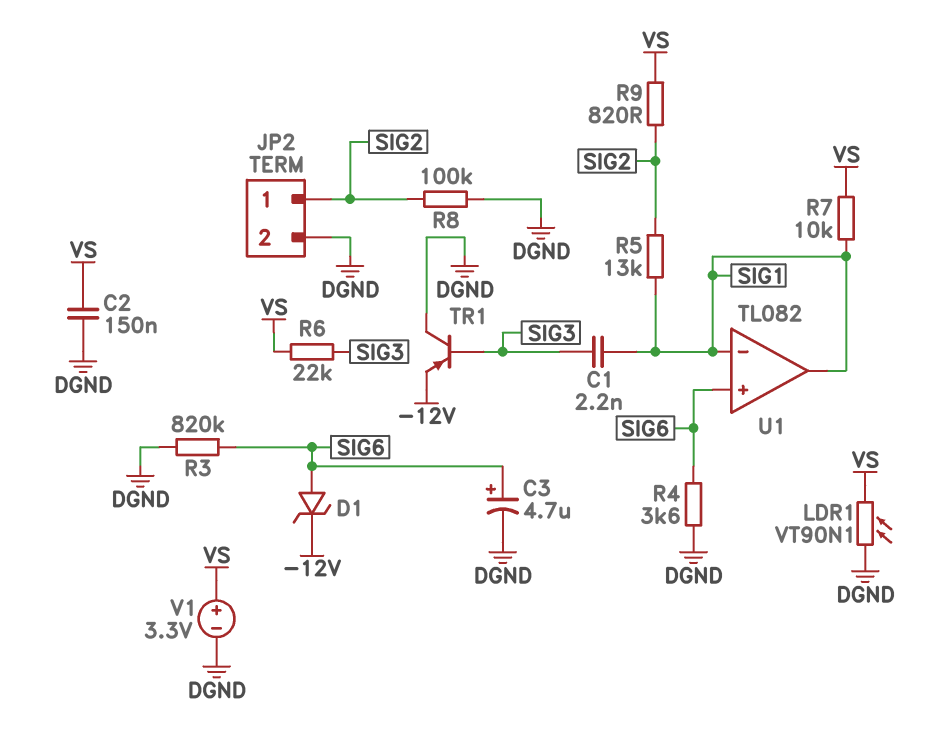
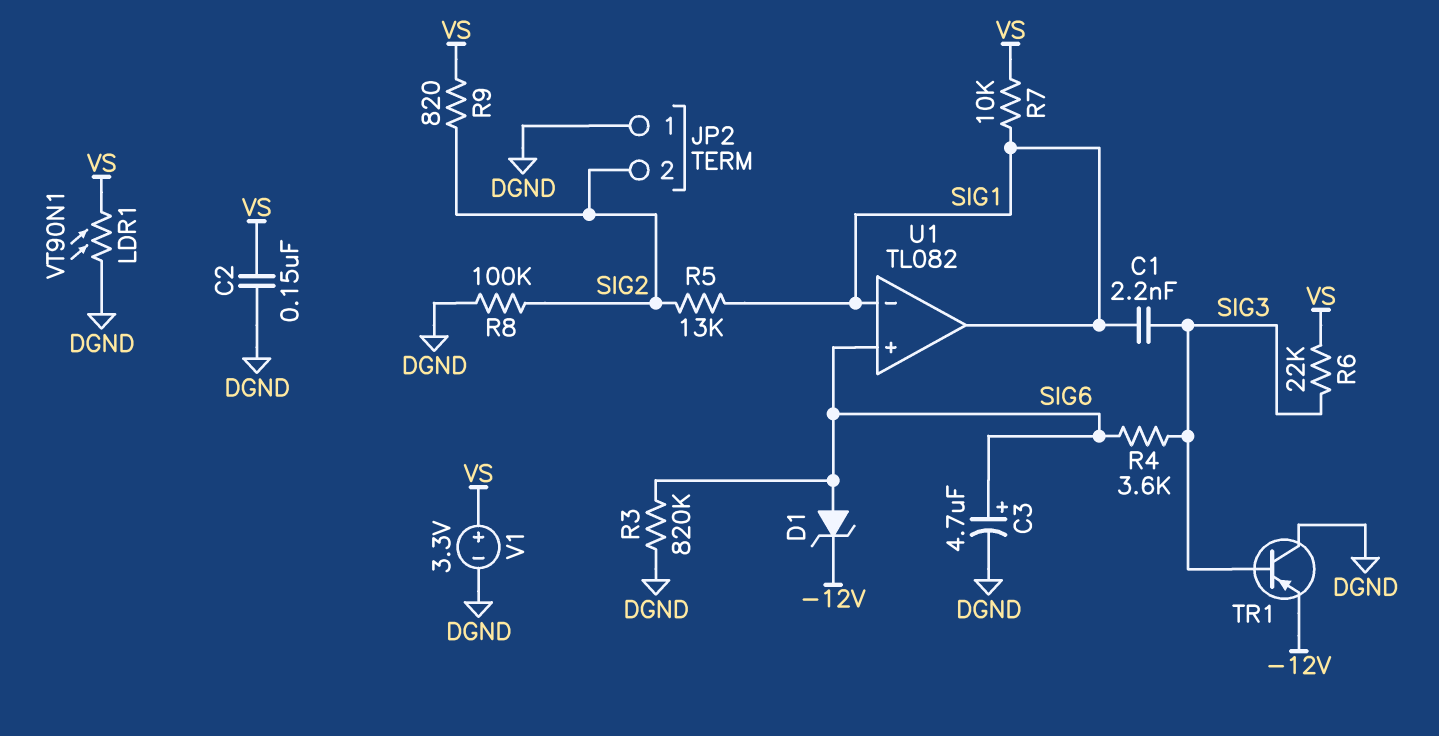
JP2 pin 1: SIG2 -> DGND
JP2 pin 2: DGND -> SIG2
R4: 3.6k (DGND, SIG6) -> 3.6k (SIG3, SIG6)

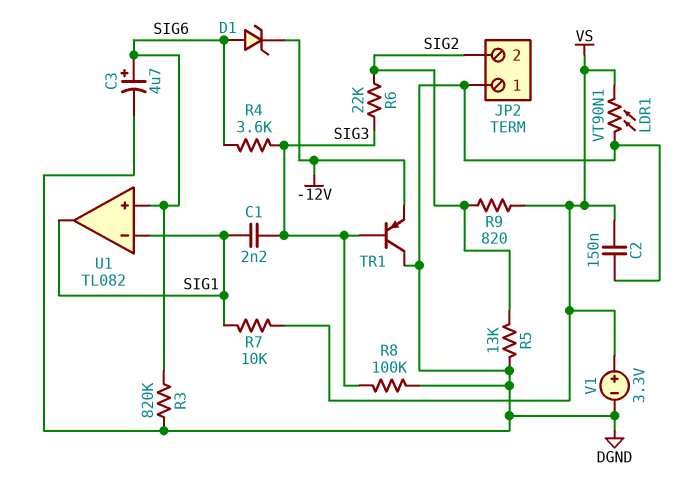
R5: 13k (SIG1, SIG2) -> 13k (DGND, SIG2)
R6: 22k (SIG3, VS) -> 22k (SIG2, SIG3)
R8: 100k (DGND, SIG2) -> 100k (DGND, SIG3)

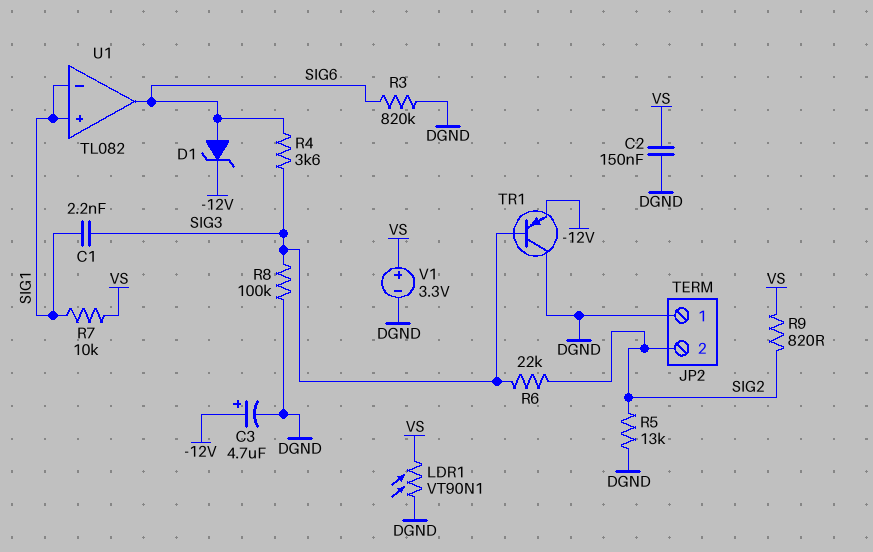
C3: 4.7uF (plus SIG6, minus DGND) -> 4.7uF (plus -12V, minus DGND)
U1 pin in+: SIG6 -> SIG1
U1 pin out: SIG1 -> SIG6

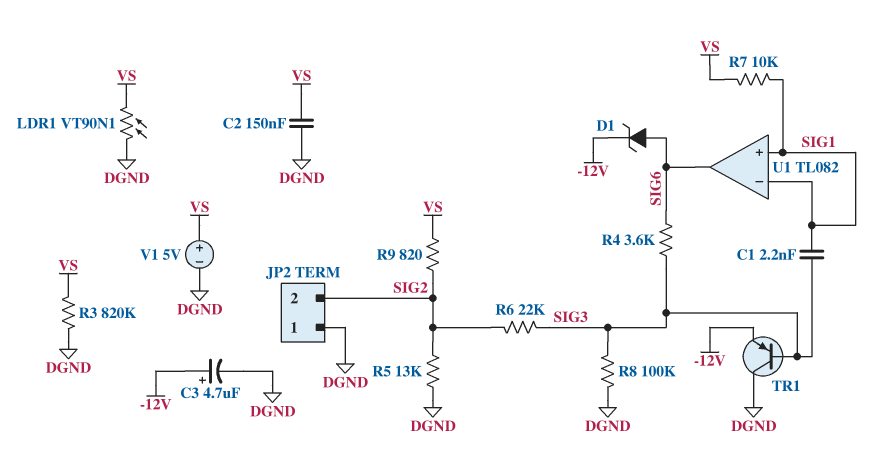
R3: 820k (DGND, SIG6) -> 820k (DGND, VS)
V1: 3.3V (plus VS, minus DGND) -> 5V (plus VS, minus DGND)

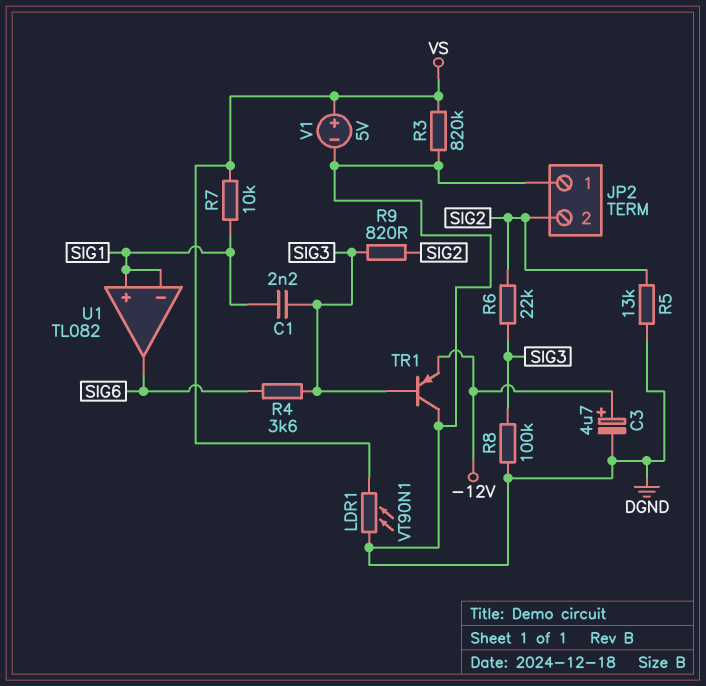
C2: 150nF (DGND, VS) -> none
D1: zener (A SIG6, K -12V) -> none
R9: 820 (SIG2, VS) -> 820 (SIG2, SIG3)

